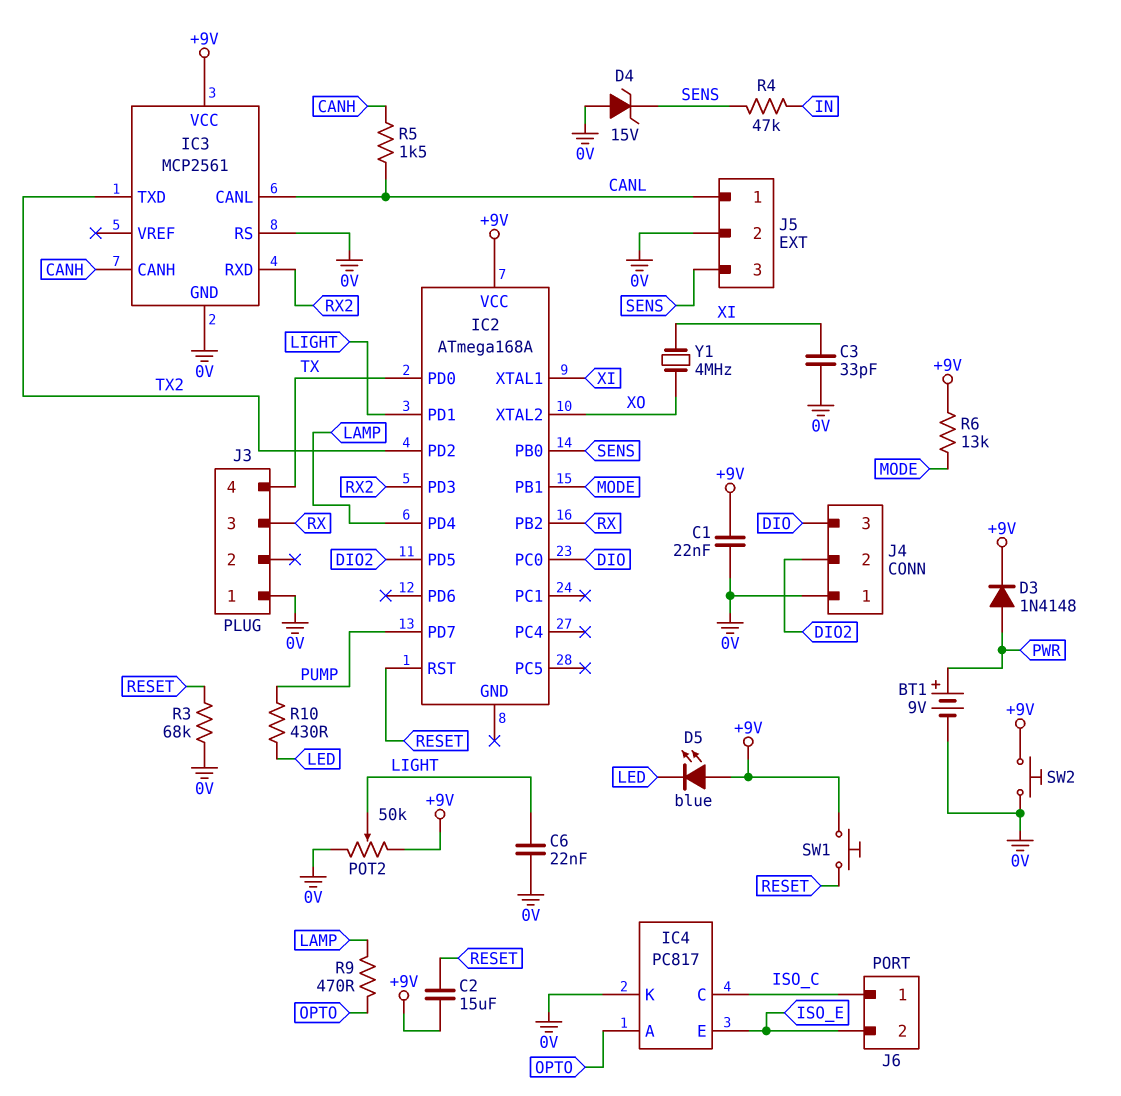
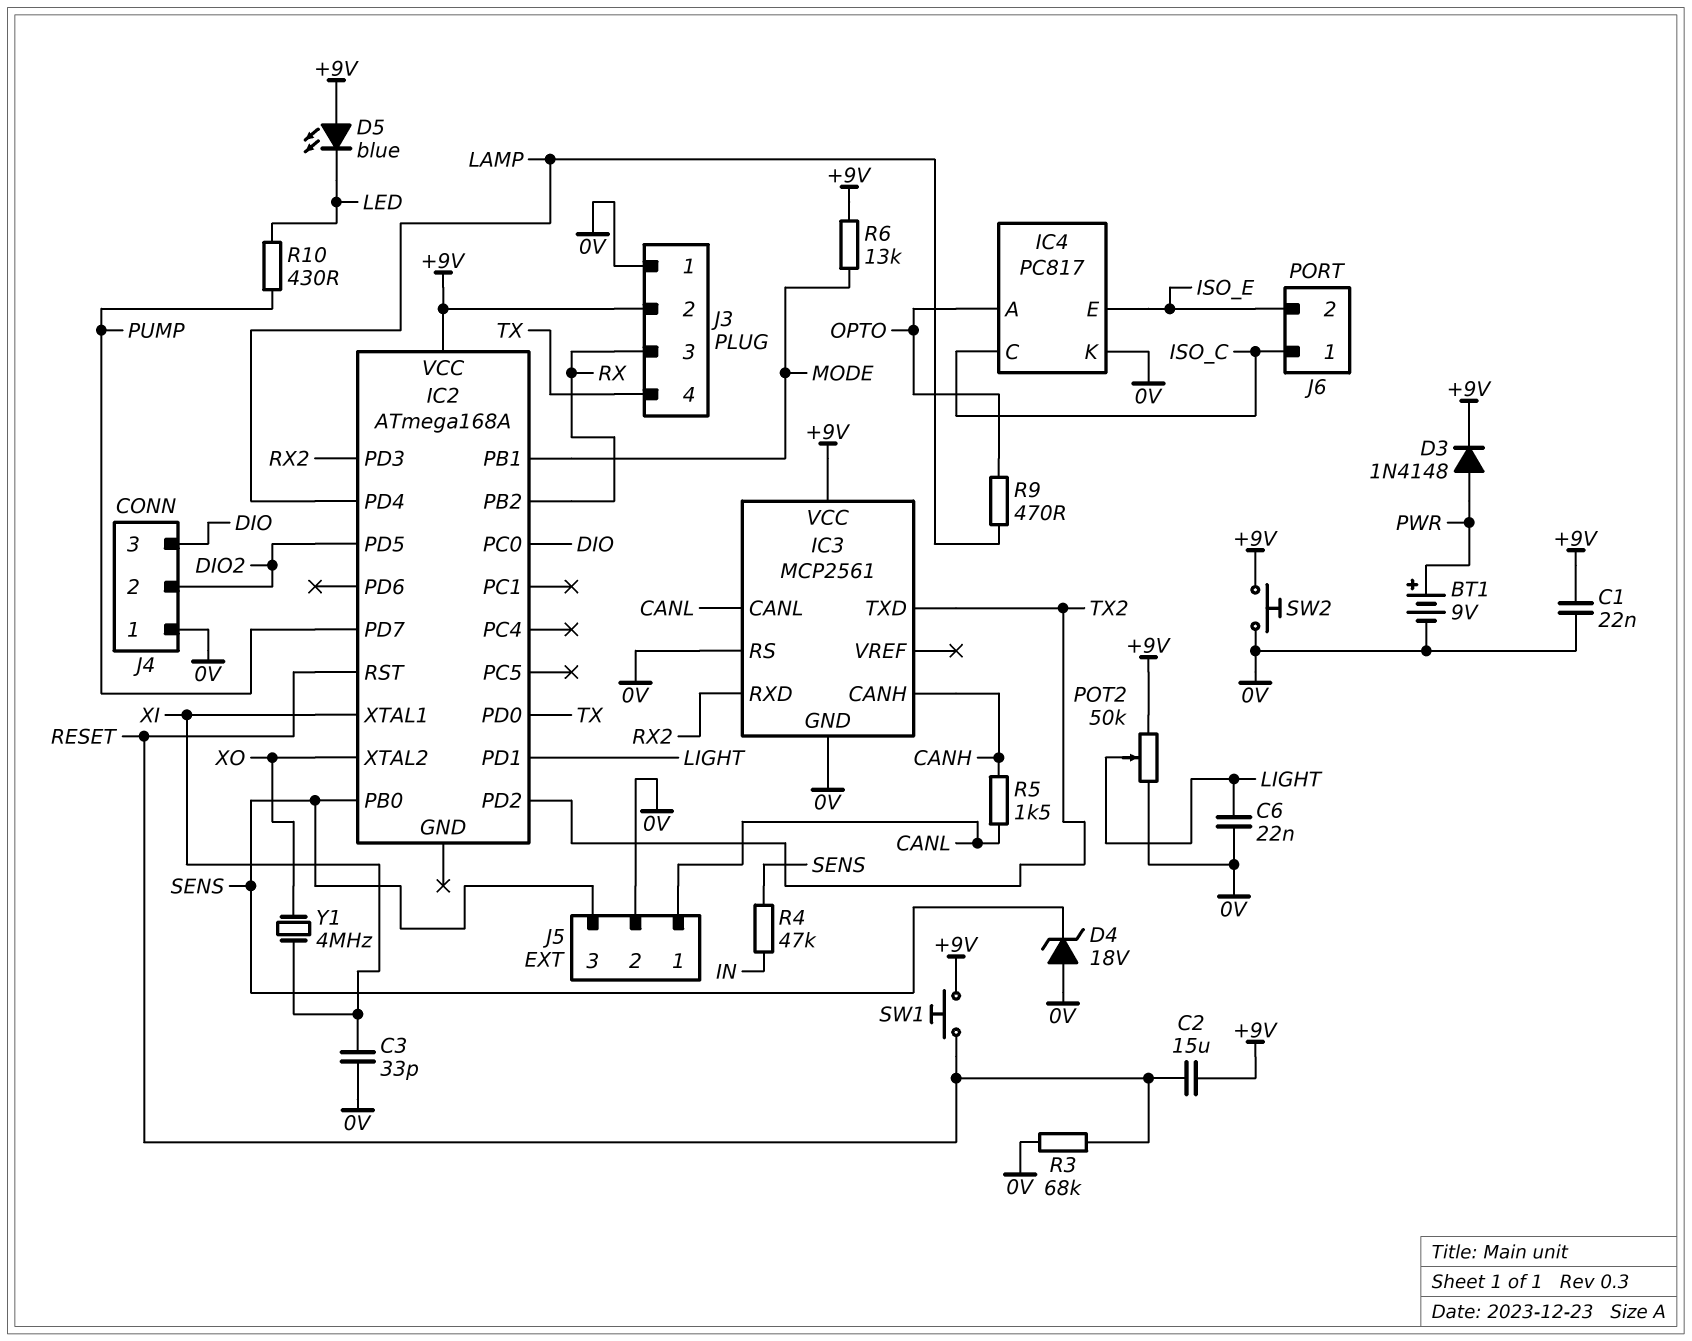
D4: zener 15V (A 0V, K SENS) -> zener 18V (A 0V, K SENS)
J3 pin 2: none -> +9V

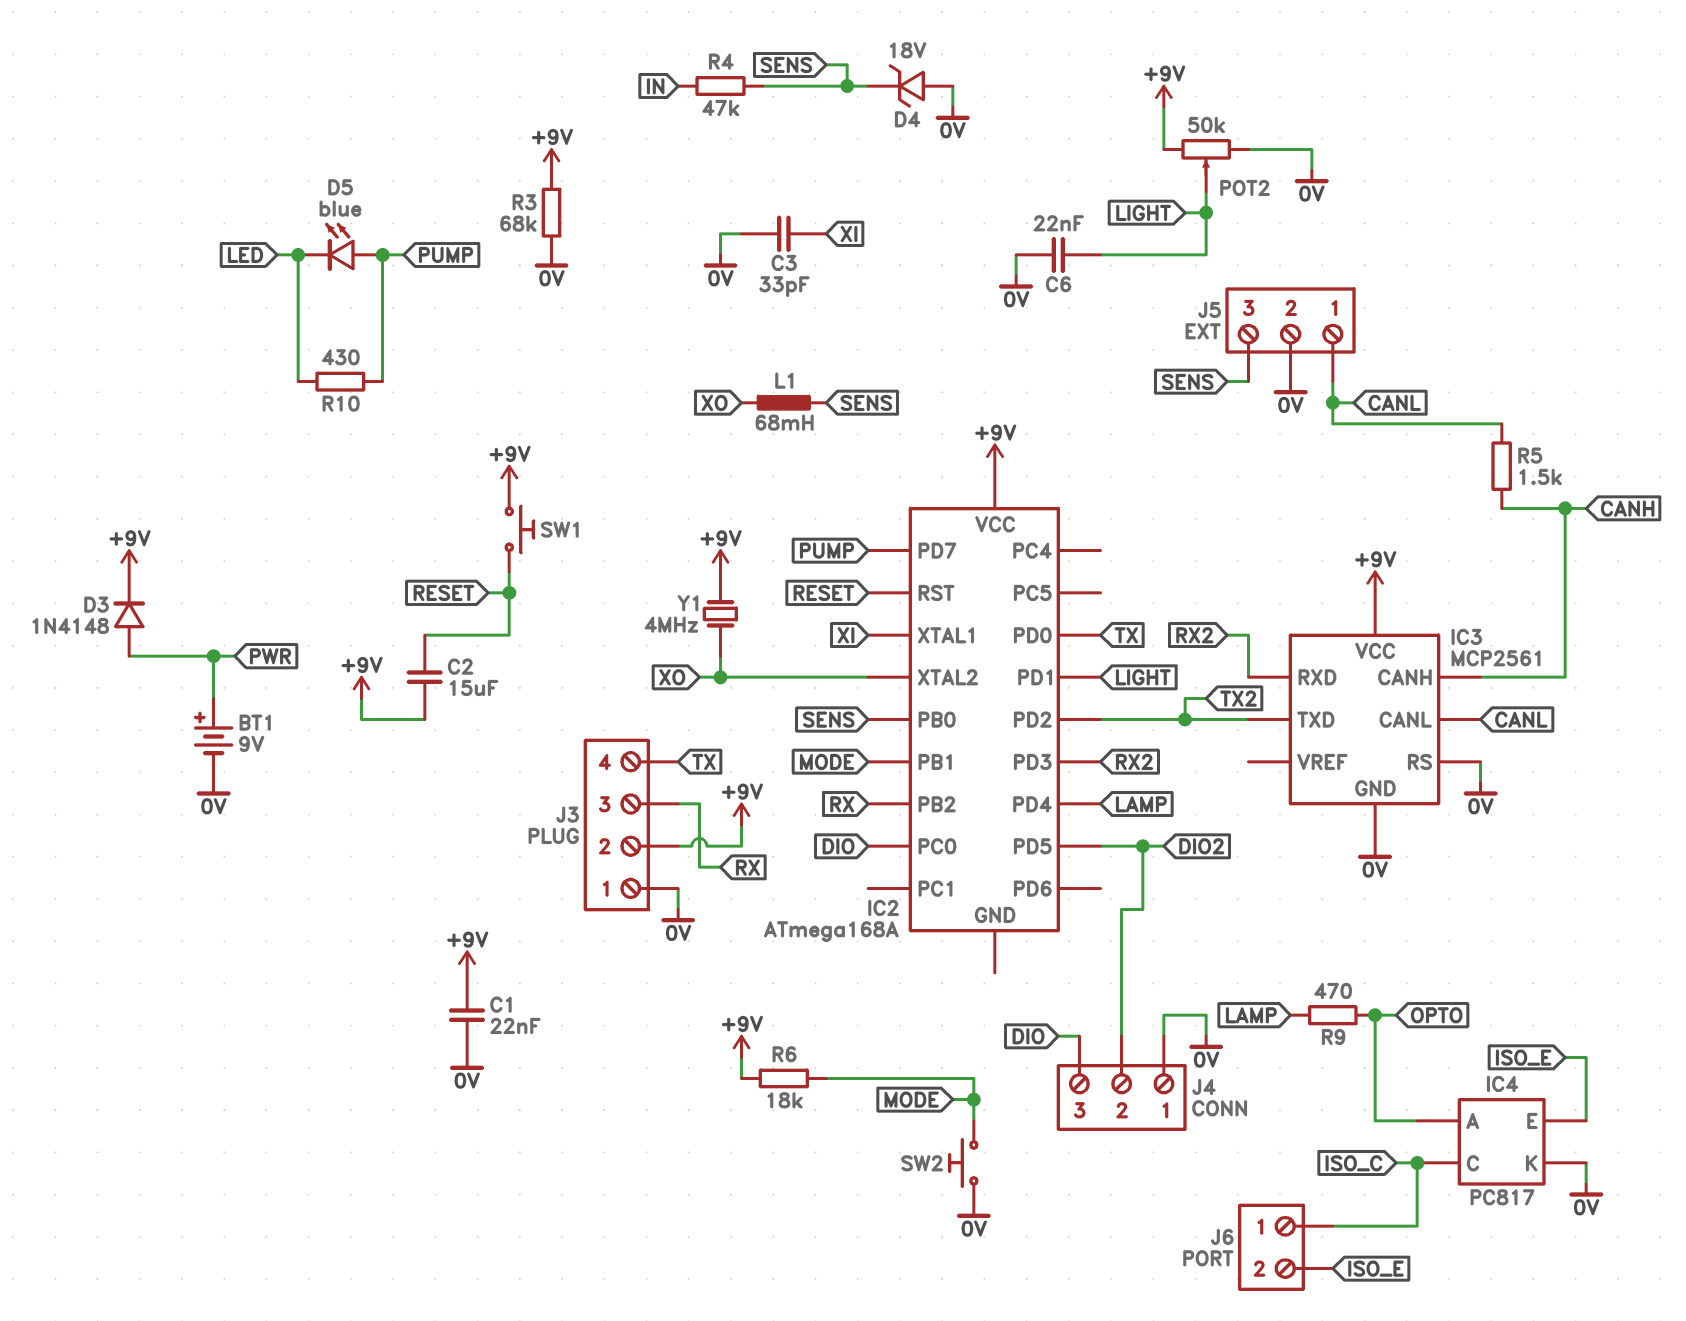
D5: LED blue (A +9V, K LED) -> LED blue (A PUMP, K LED)
L1: none -> 68mH (SENS, XO)
R3: 68k (0V, RESET) -> 68k (+9V, 0V)
R6: 13k (+9V, MODE) -> 18k (+9V, MODE)
SW2: button (+9V, 0V) -> button (0V, MODE)
Y1: 4MHz (XI, XO) -> 4MHz (+9V, XO)

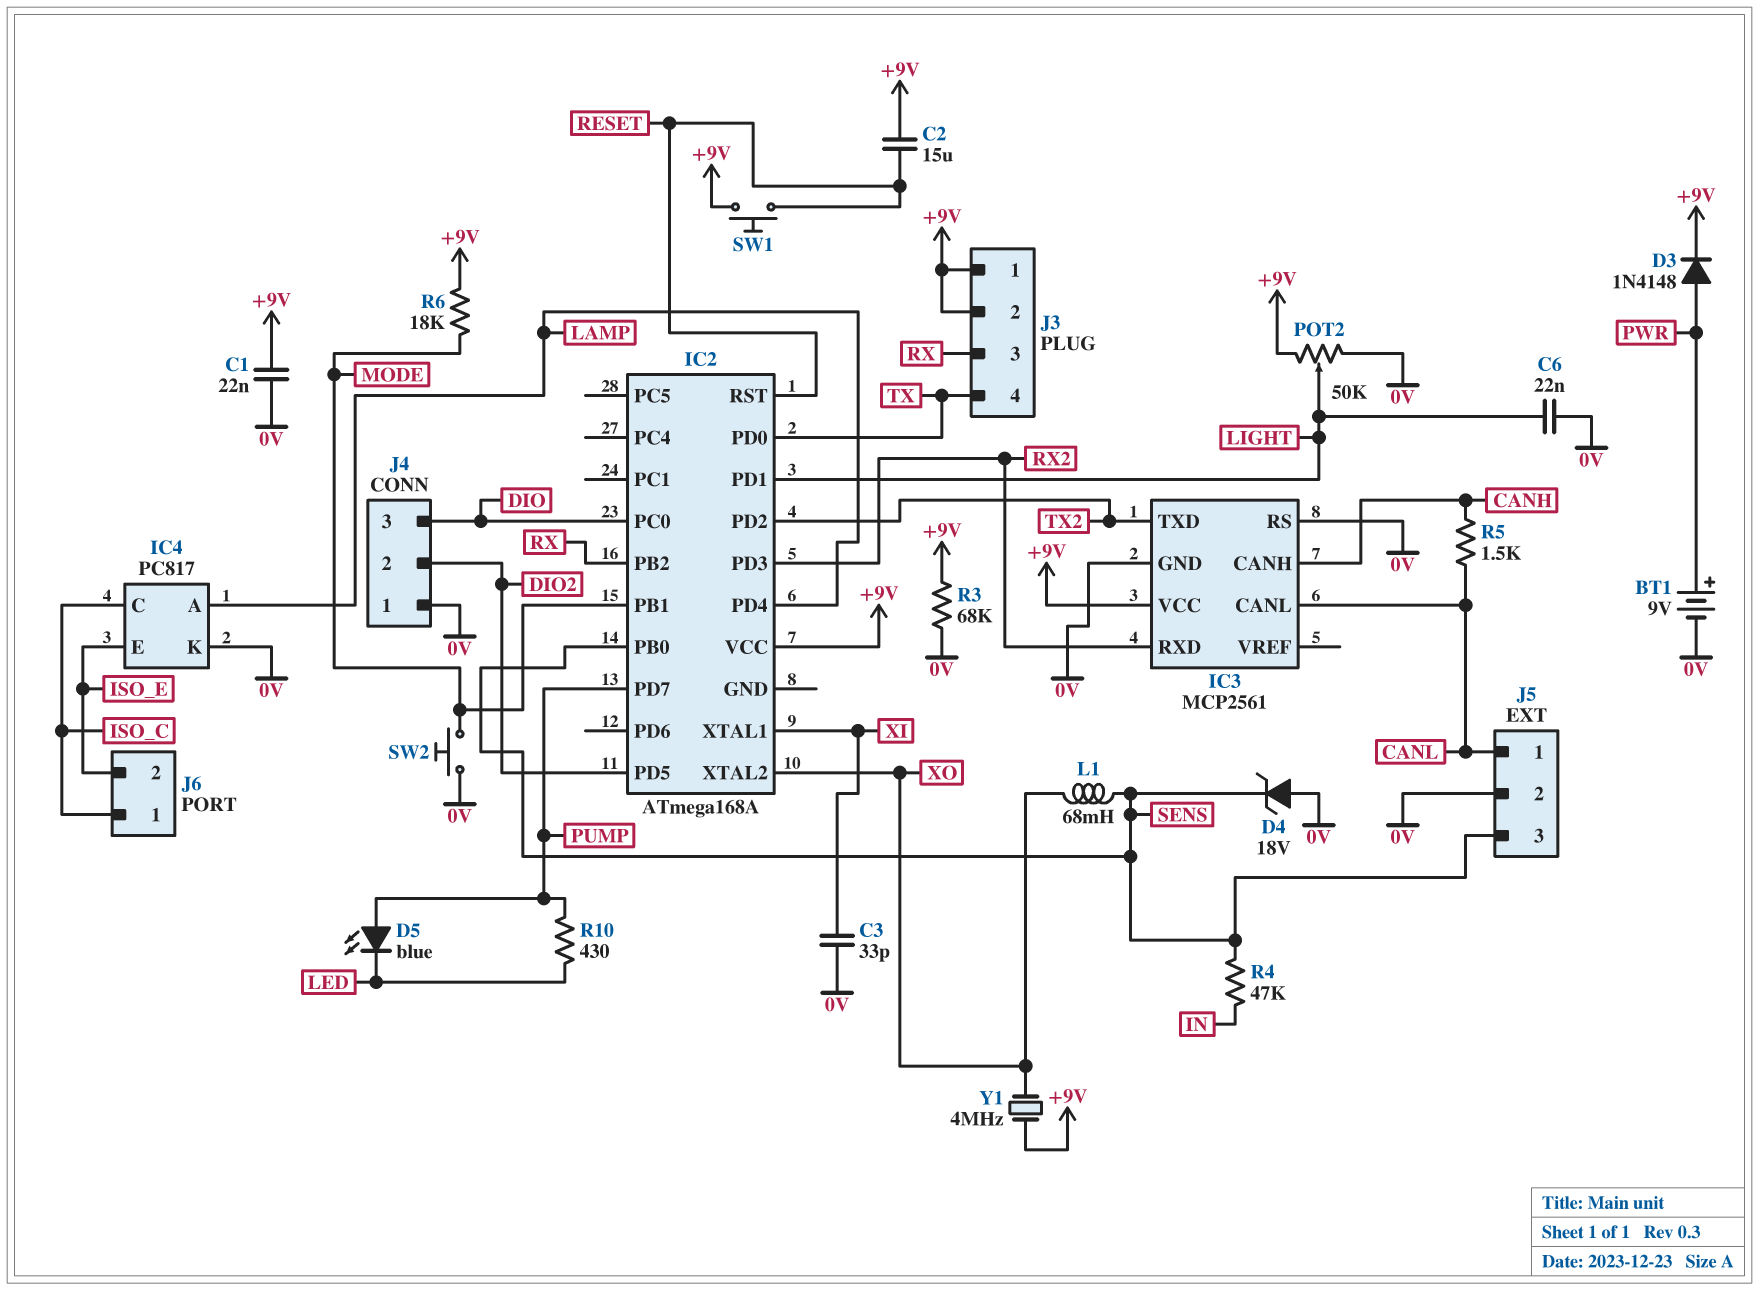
IC4 pin A: OPTO -> LAMP
J3 pin 1: 0V -> +9V
R9: 470 (LAMP, OPTO) -> none

